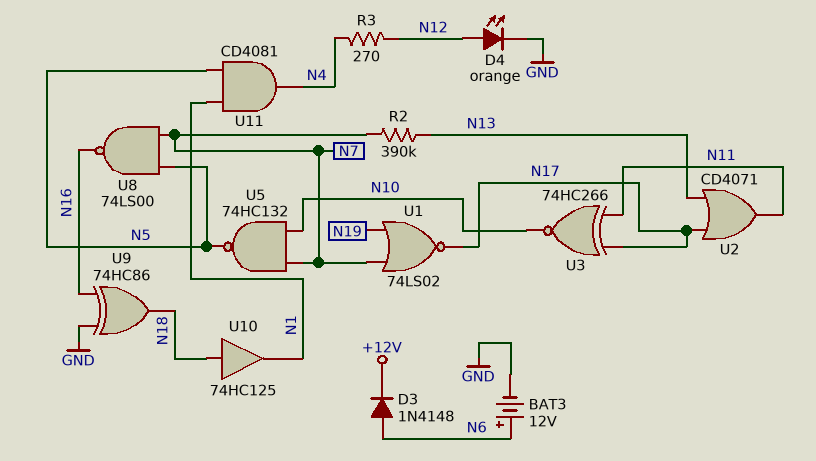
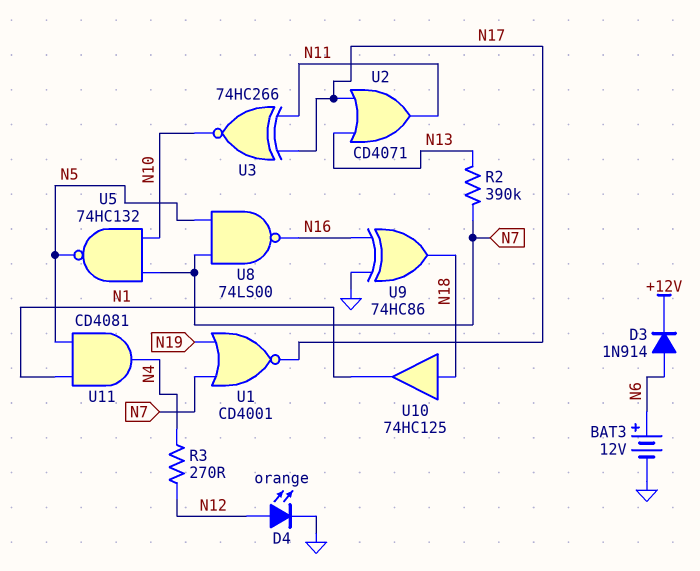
D3: diode 1N4148 (A N6, K +12V) -> diode 1N914 (A N6, K +12V)
U1: NOR 74LS02 (in N7, in N19, out N17) -> NOR CD4001 (in N7, in N19, out N17)

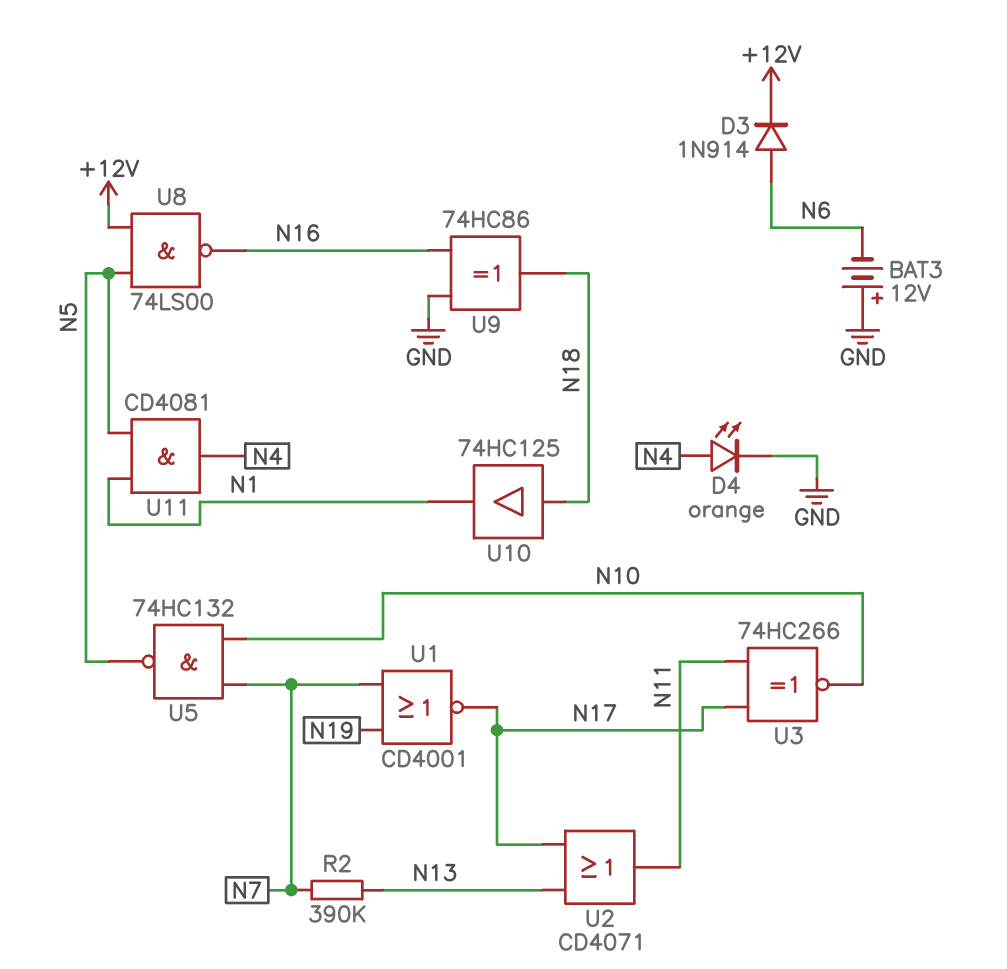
BAT3: 12V (plus N6, minus GND) -> 12V (plus GND, minus N6)
D4: LED orange (A N12, K GND) -> LED orange (A N4, K GND)
R3: 270 (N4, N12) -> none
U8: NAND 74LS00 (in N5, in N7, out N16) -> NAND 74LS00 (in +12V, in N5, out N16)

